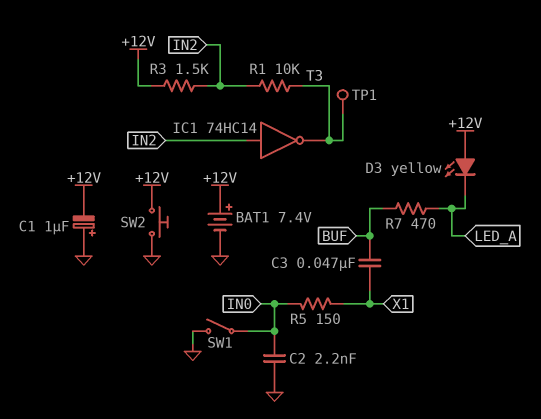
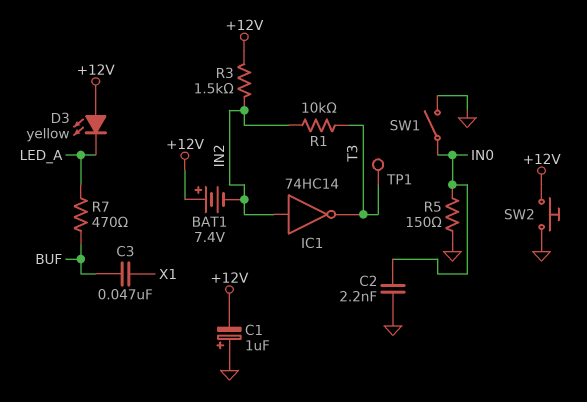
BAT1: 7.4V (plus +12V, minus GND) -> 7.4V (plus +12V, minus IN2)
R5: 150 (IN0, X1) -> 150 (GND, IN0)

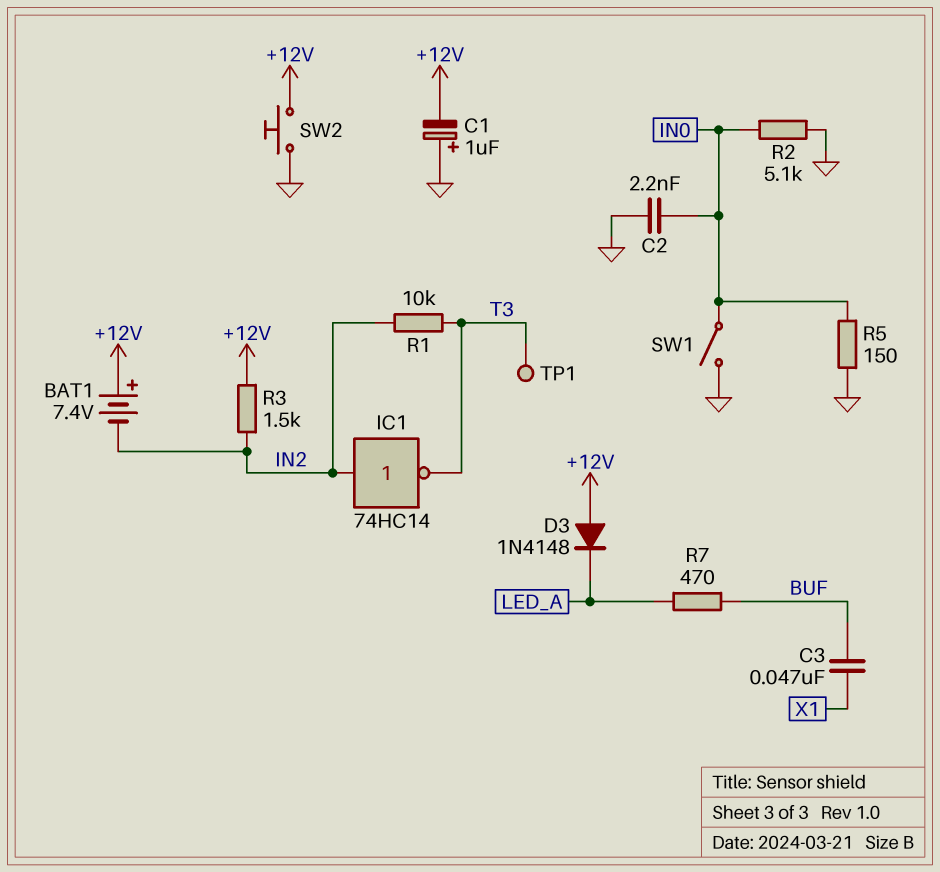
D3: LED yellow (A +12V, K LED_A) -> diode 1N4148 (A +12V, K LED_A)
R2: none -> 5.1k (GND, IN0)

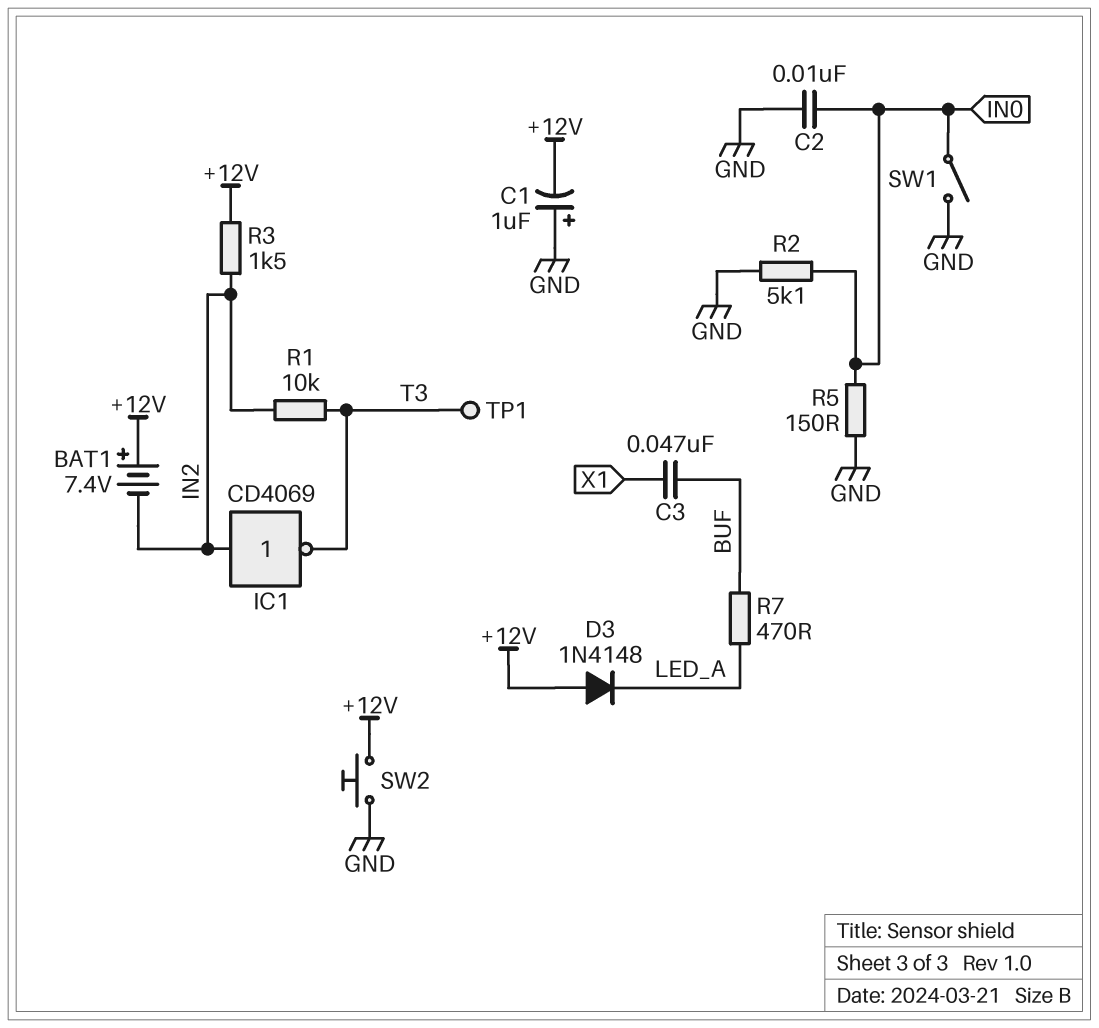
C2: 2.2nF (GND, IN0) -> 10nF (GND, IN0)
IC1: NOT 74HC14 (in IN2, out T3) -> NOT CD4069 (in IN2, out T3)

